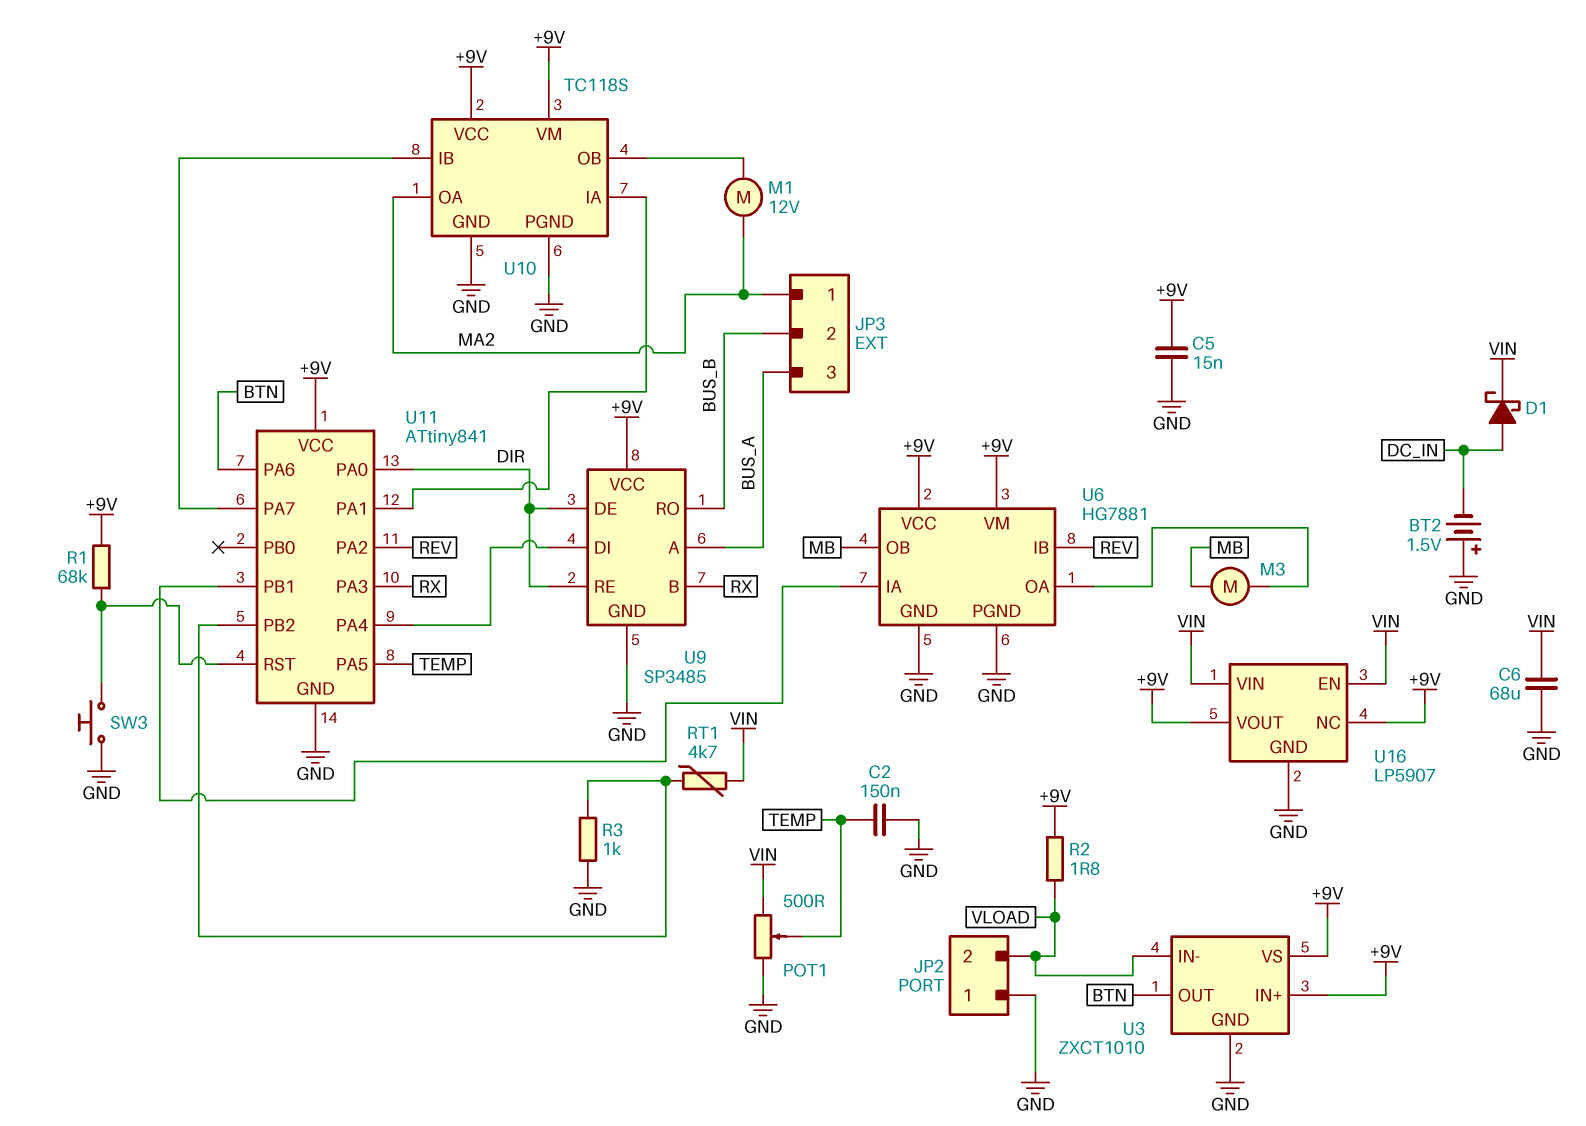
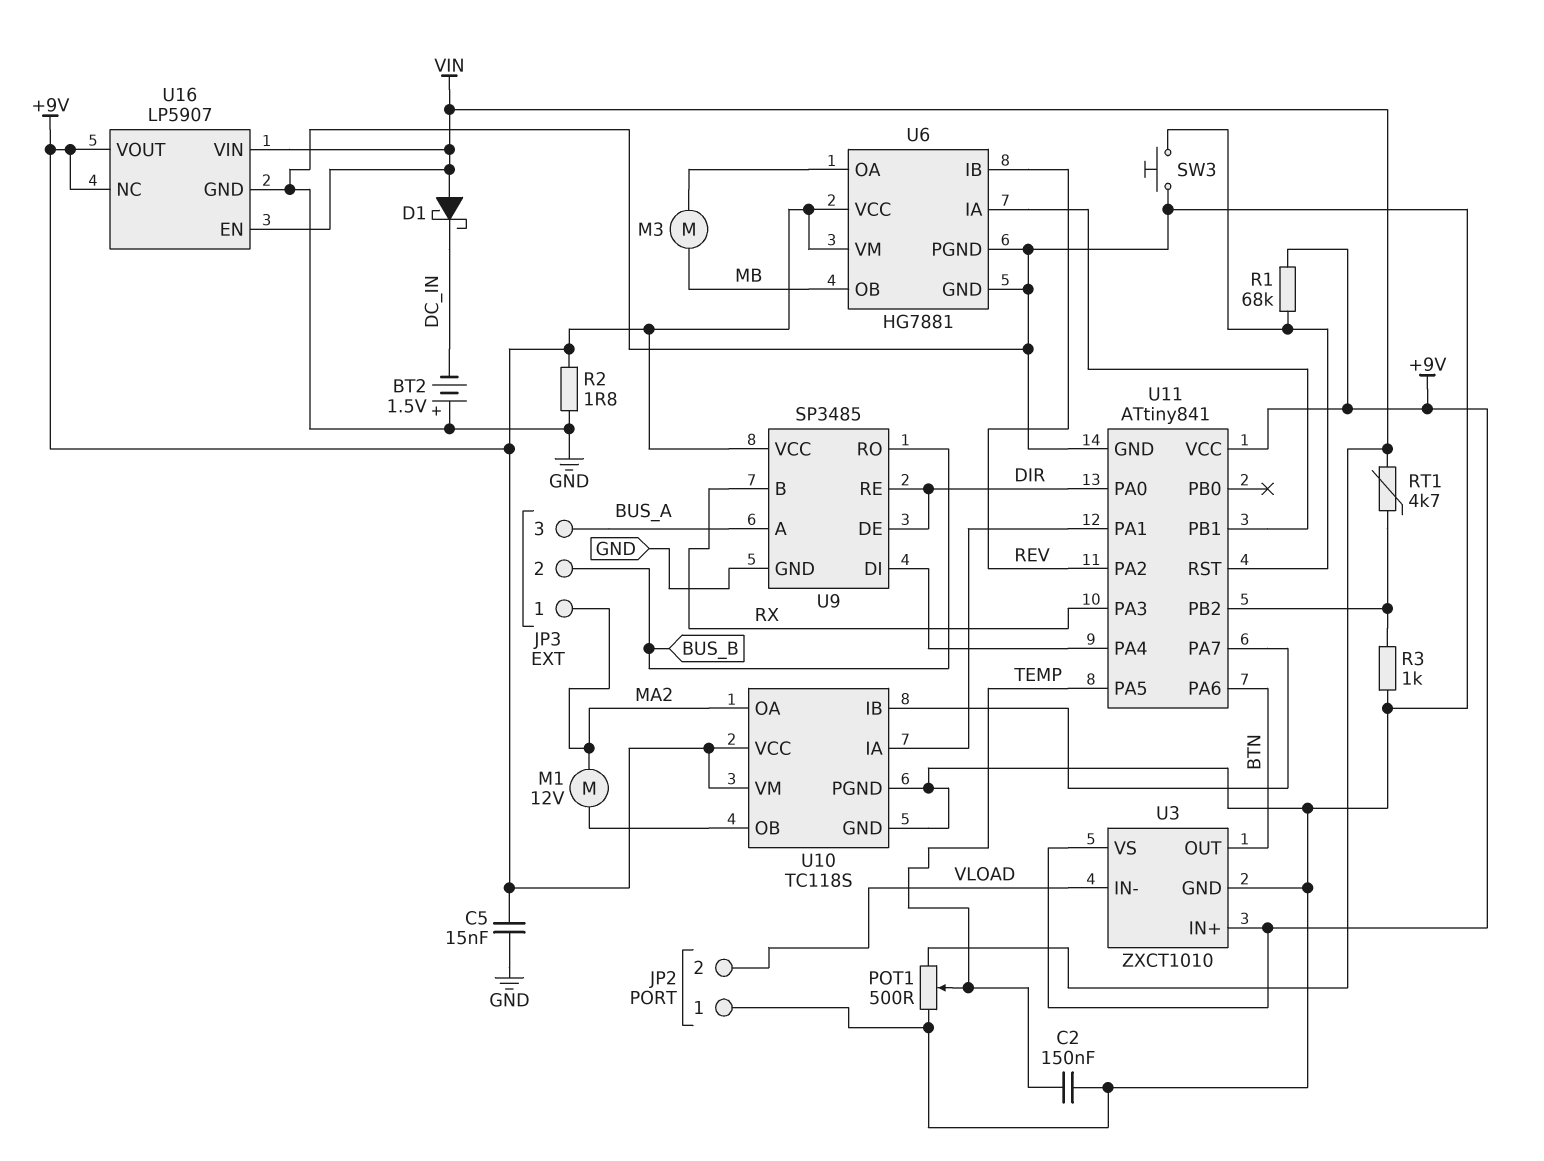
C6: 68uF (GND, VIN) -> none
D1: schottky (A DC_IN, K VIN) -> schottky (A VIN, K DC_IN)
R2: 1.8 (+9V, VLOAD) -> 1.8 (+9V, GND)

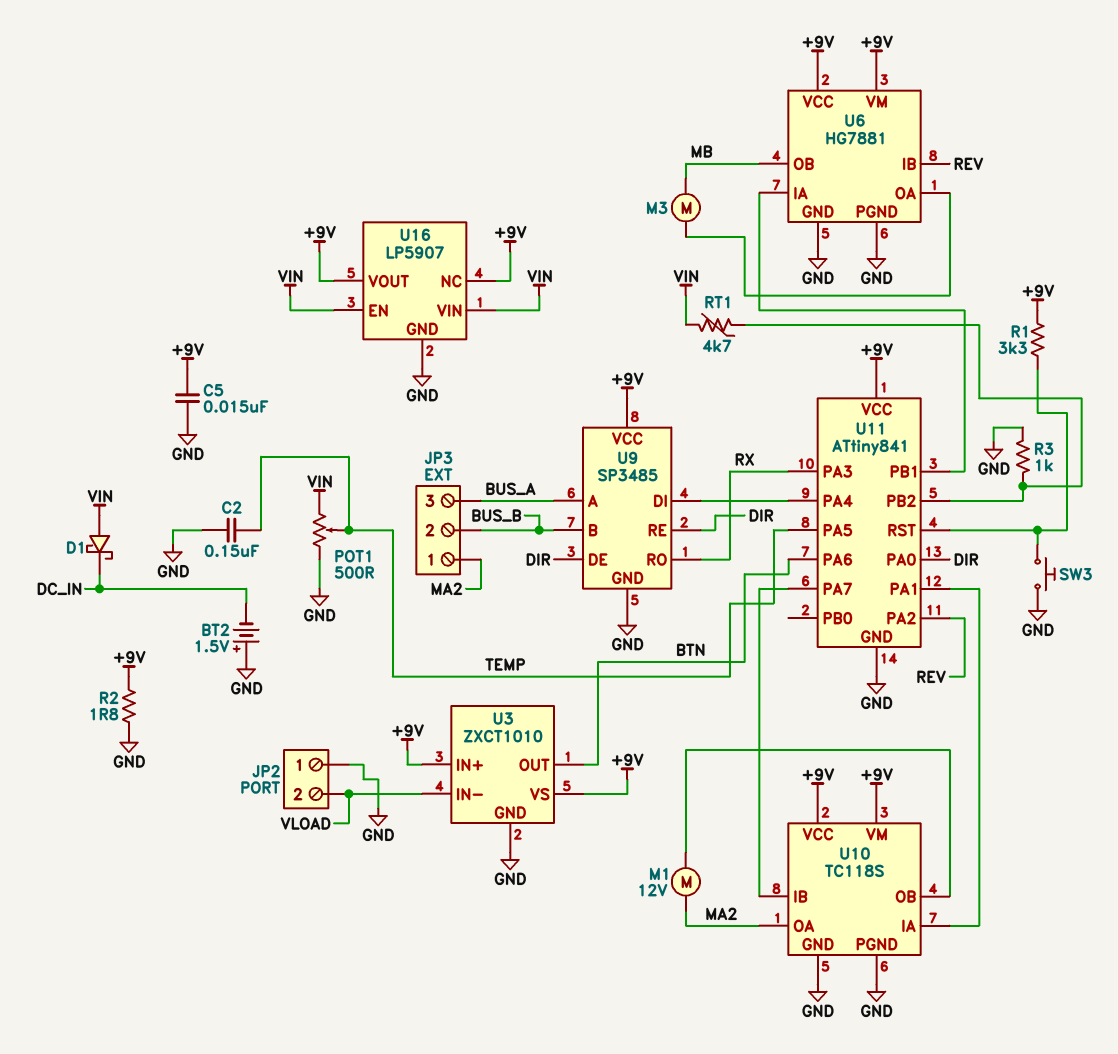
R1: 68k (+9V, U11/RST) -> 3.3k (+9V, U11/RST)
U9 pin B: RX -> BUS_B
U9 pin RO: BUS_B -> RX

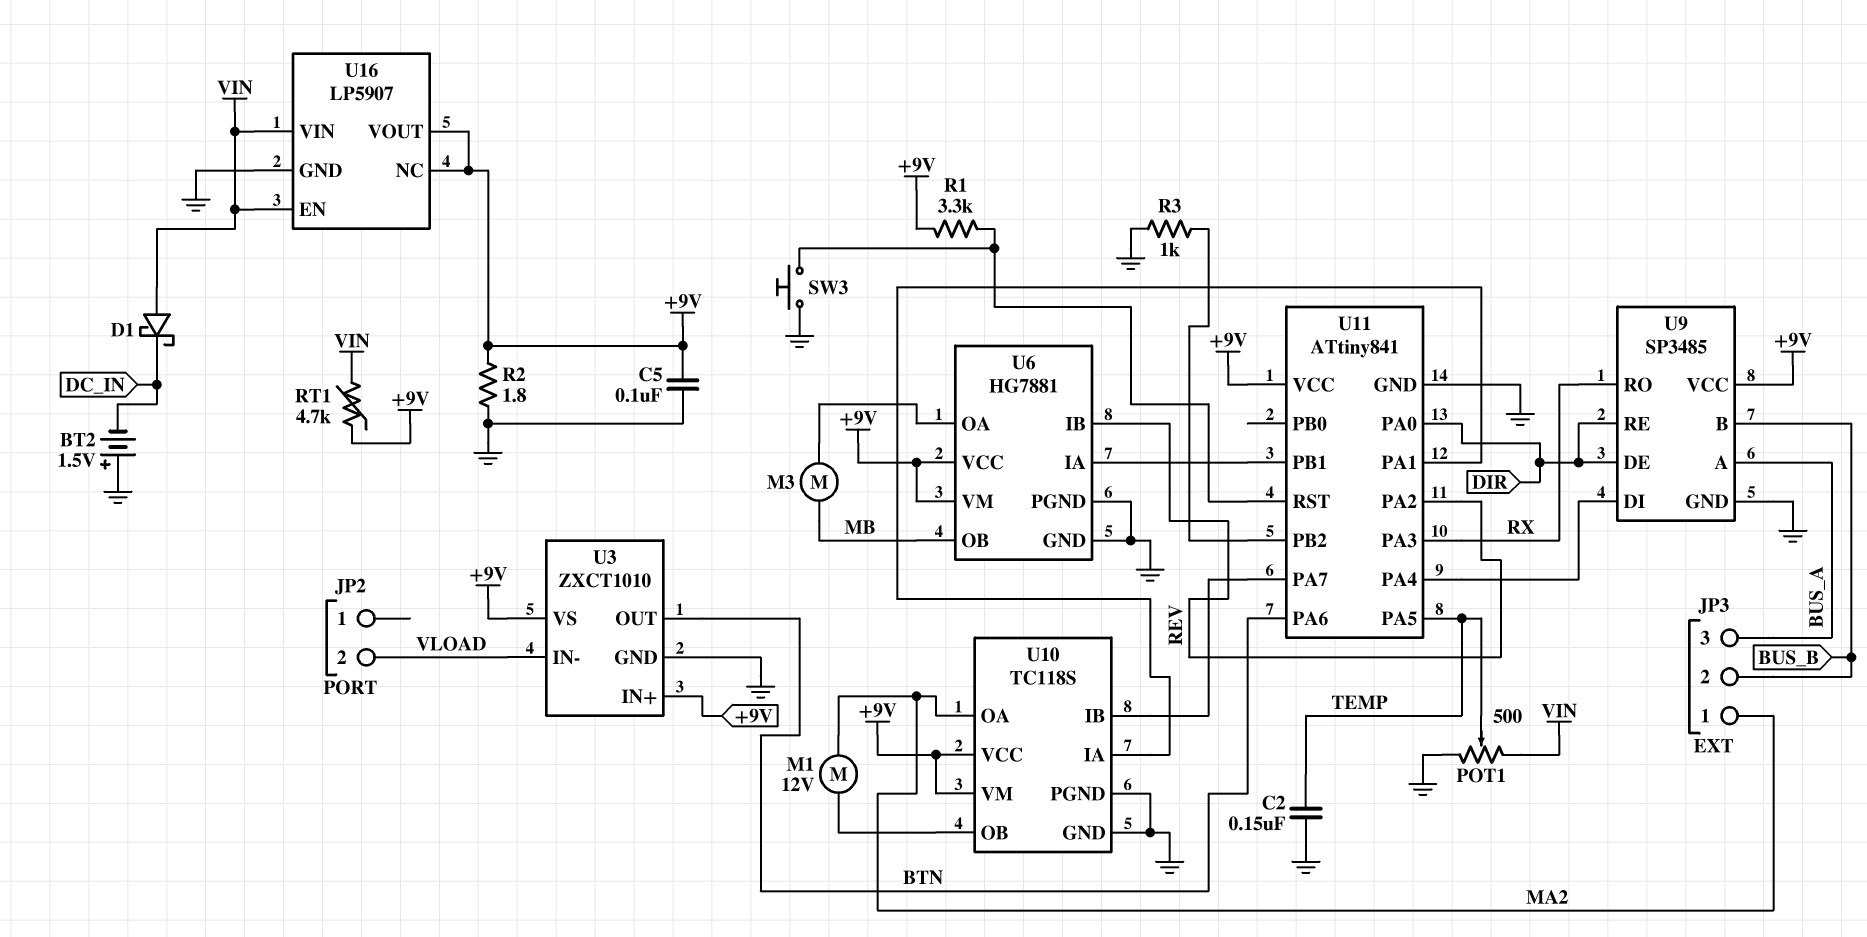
C5: 15nF (+9V, GND) -> 100nF (+9V, GND)
JP2 pin 1: GND -> none
RT1: 4.7k (U11/PB2, VIN) -> 4.7k (+9V, VIN)

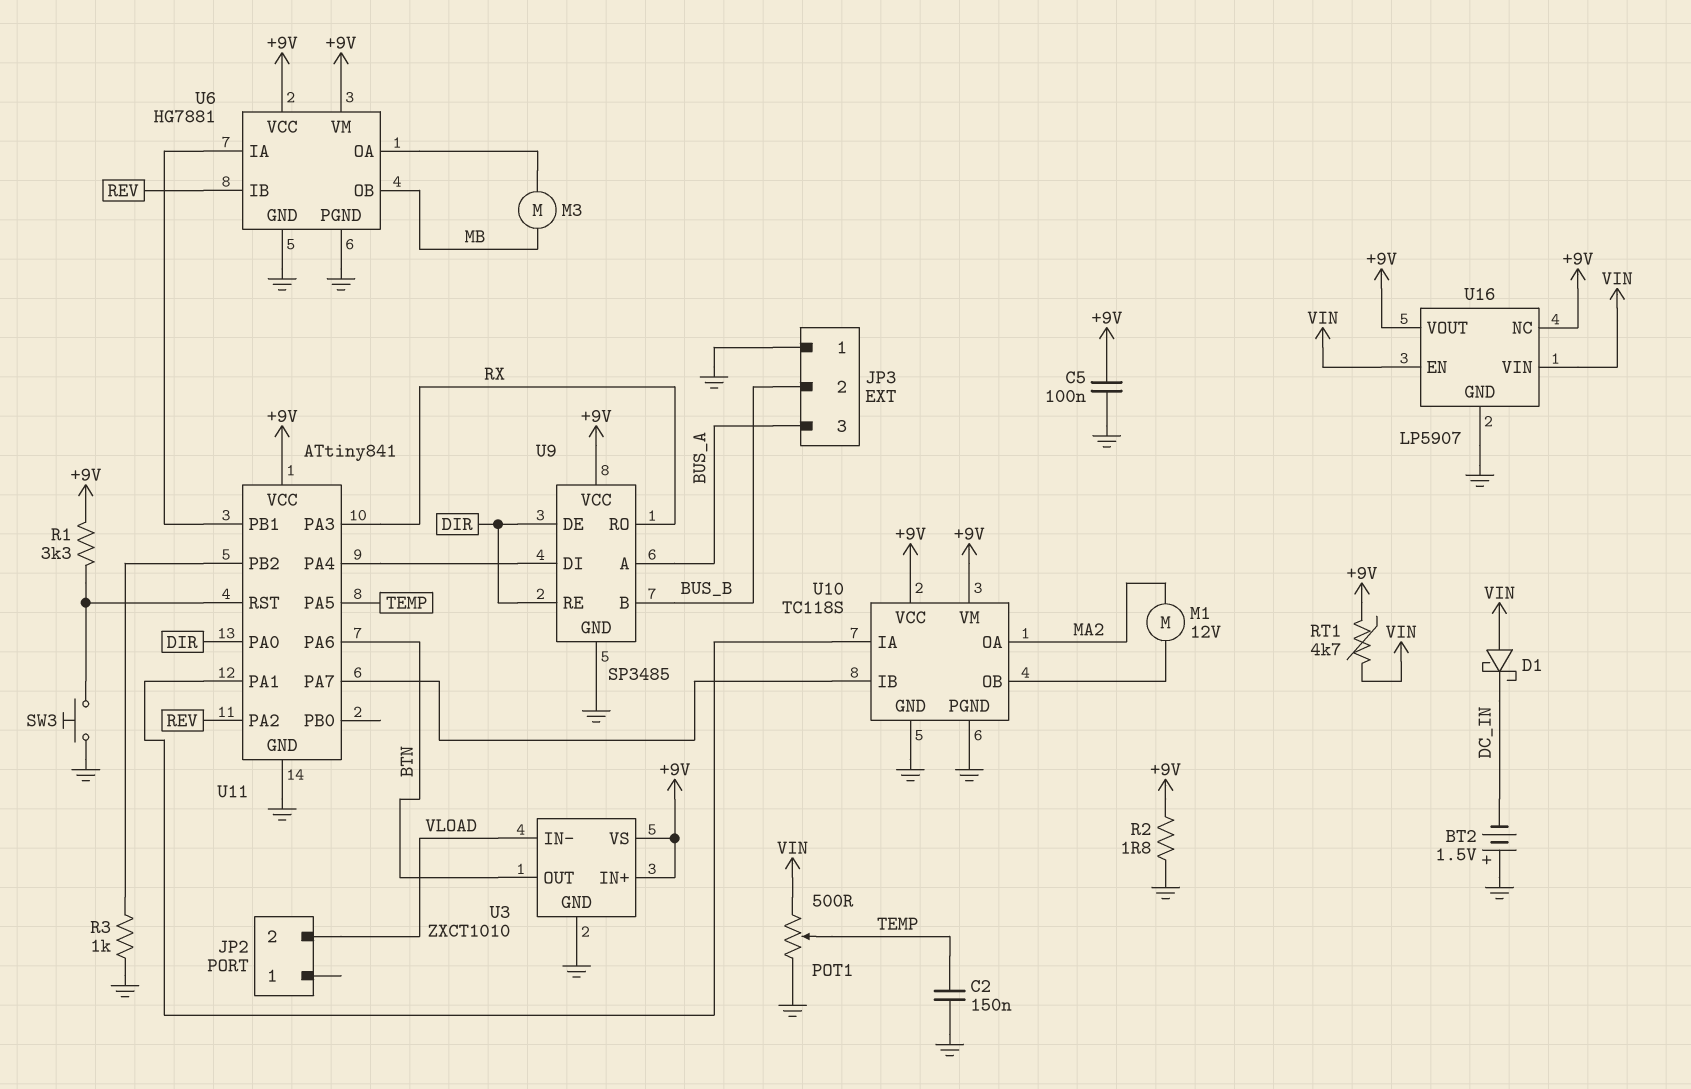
JP3 pin 1: MA2 -> GND

